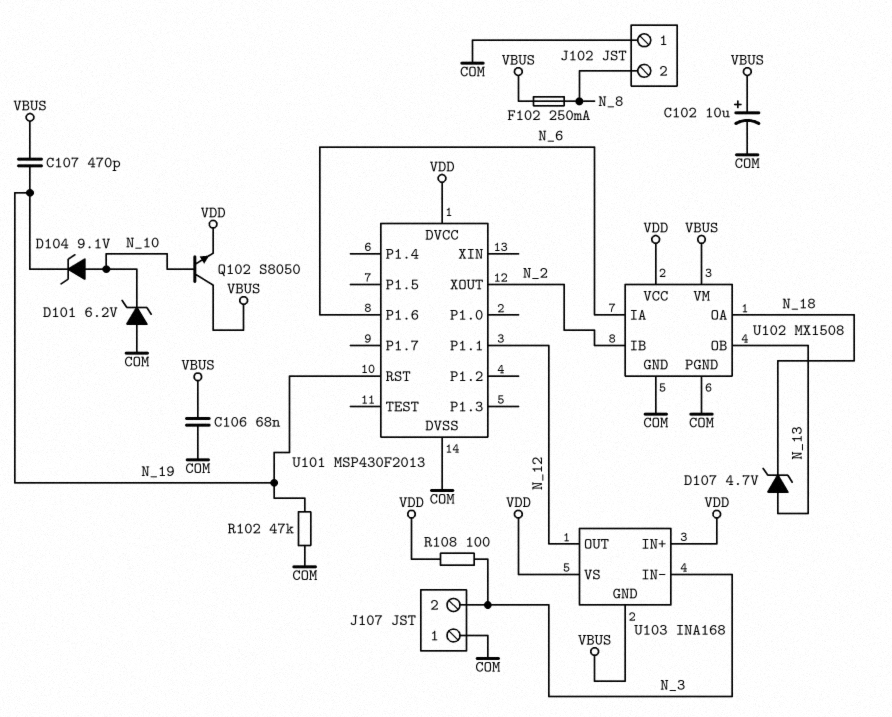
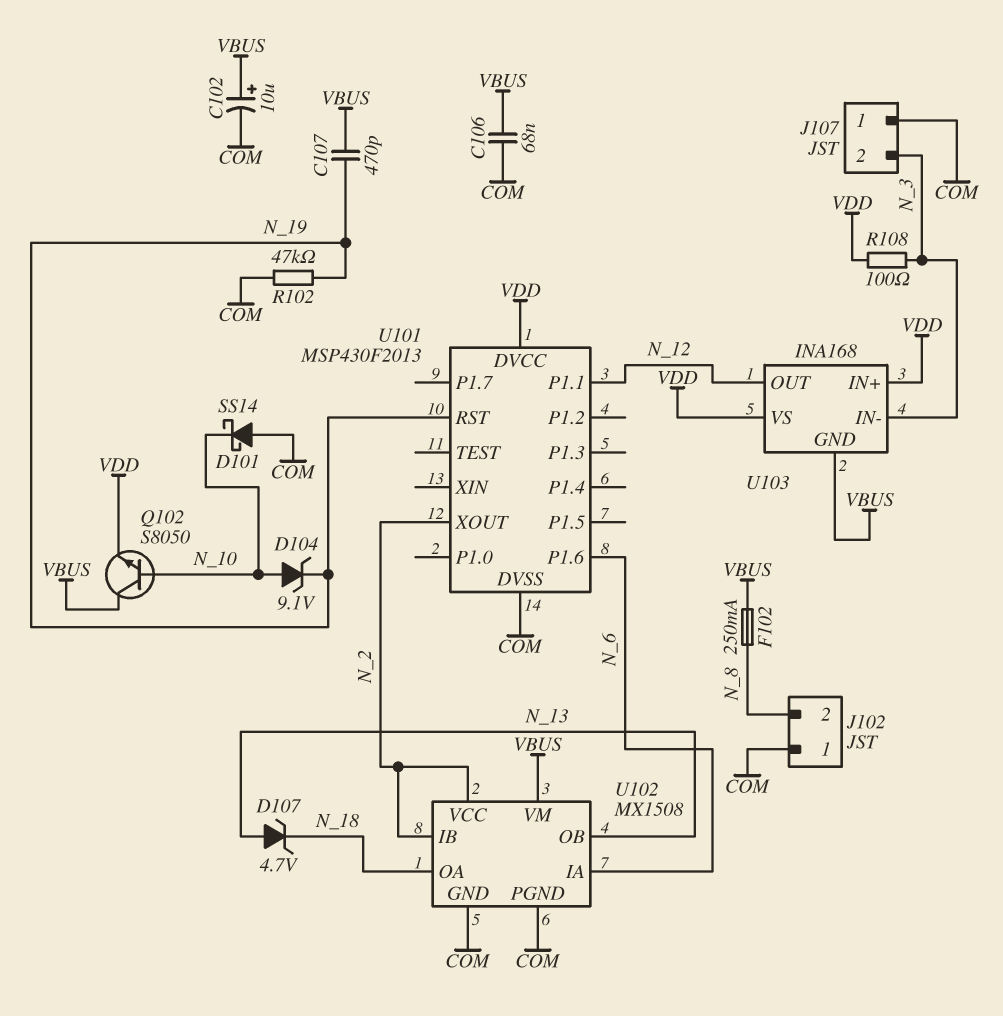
D101: zener 6.2V (A COM, K N_10) -> schottky SS14 (A COM, K N_10)
U102 pin VCC: VDD -> N_2

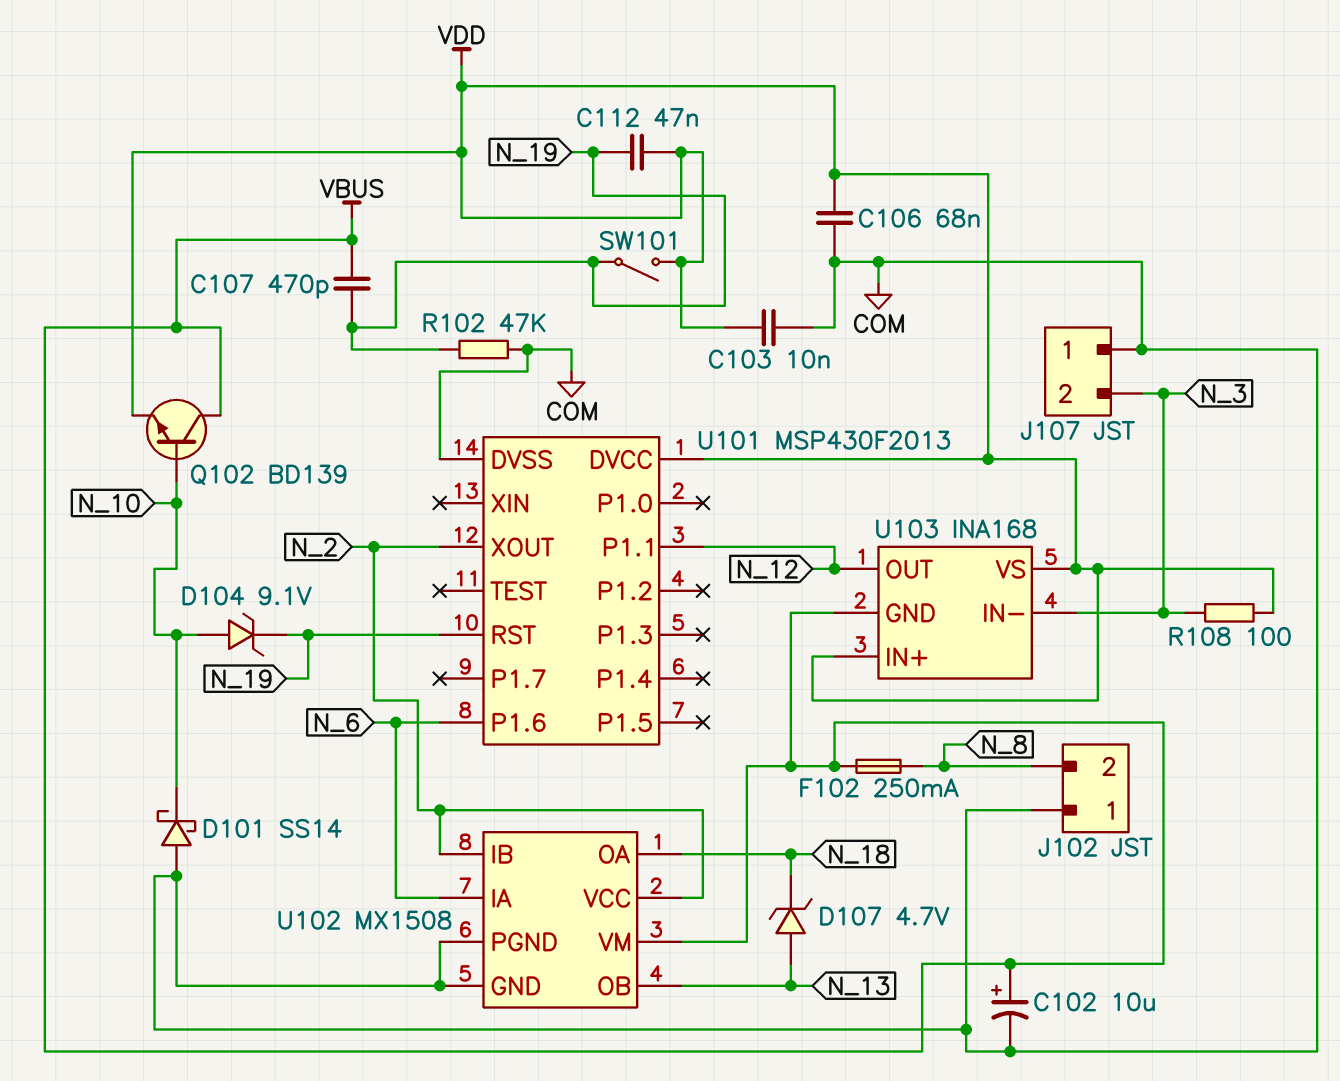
C103: none -> 10nF (COM, VDD)
C106: 68nF (COM, VBUS) -> 68nF (COM, VDD)
C112: none -> 47nF (N_19, VDD)
Q102: NPN S8050 (B N_10, C VBUS, E VDD) -> NPN BD139 (B N_10, C VBUS, E VDD)
SW101: none -> switch (N_19, VDD)

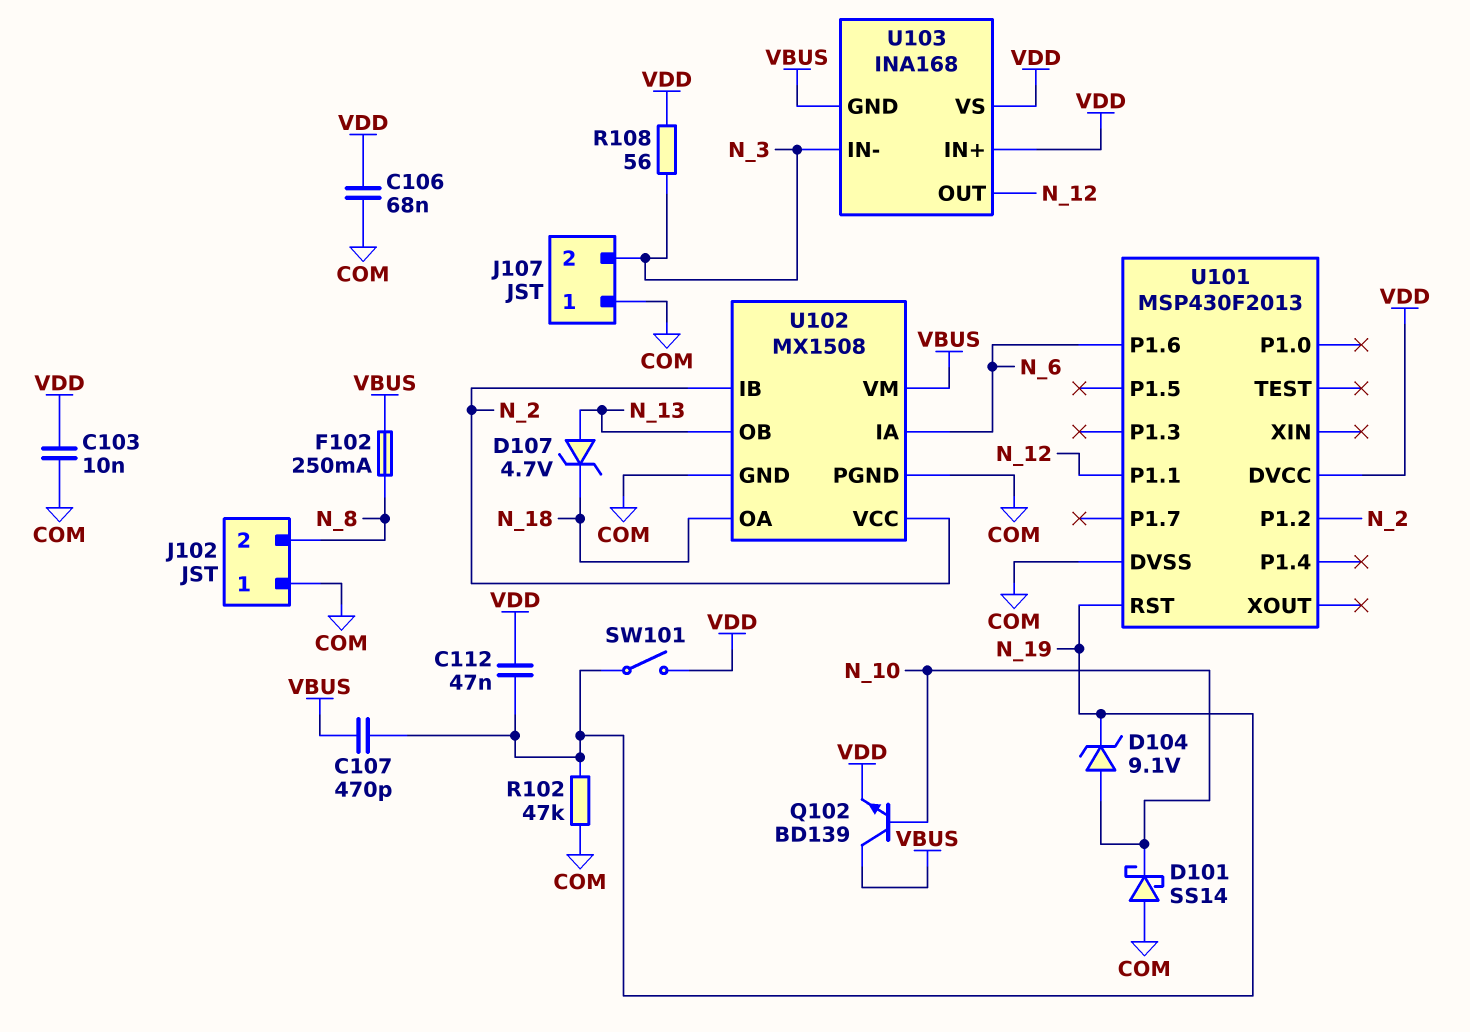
C102: 10uF (plus VBUS, minus COM) -> none
R108: 100 (N_3, VDD) -> 56 (N_3, VDD)
U101 pin P1.2: none -> N_2
U101 pin XOUT: N_2 -> none

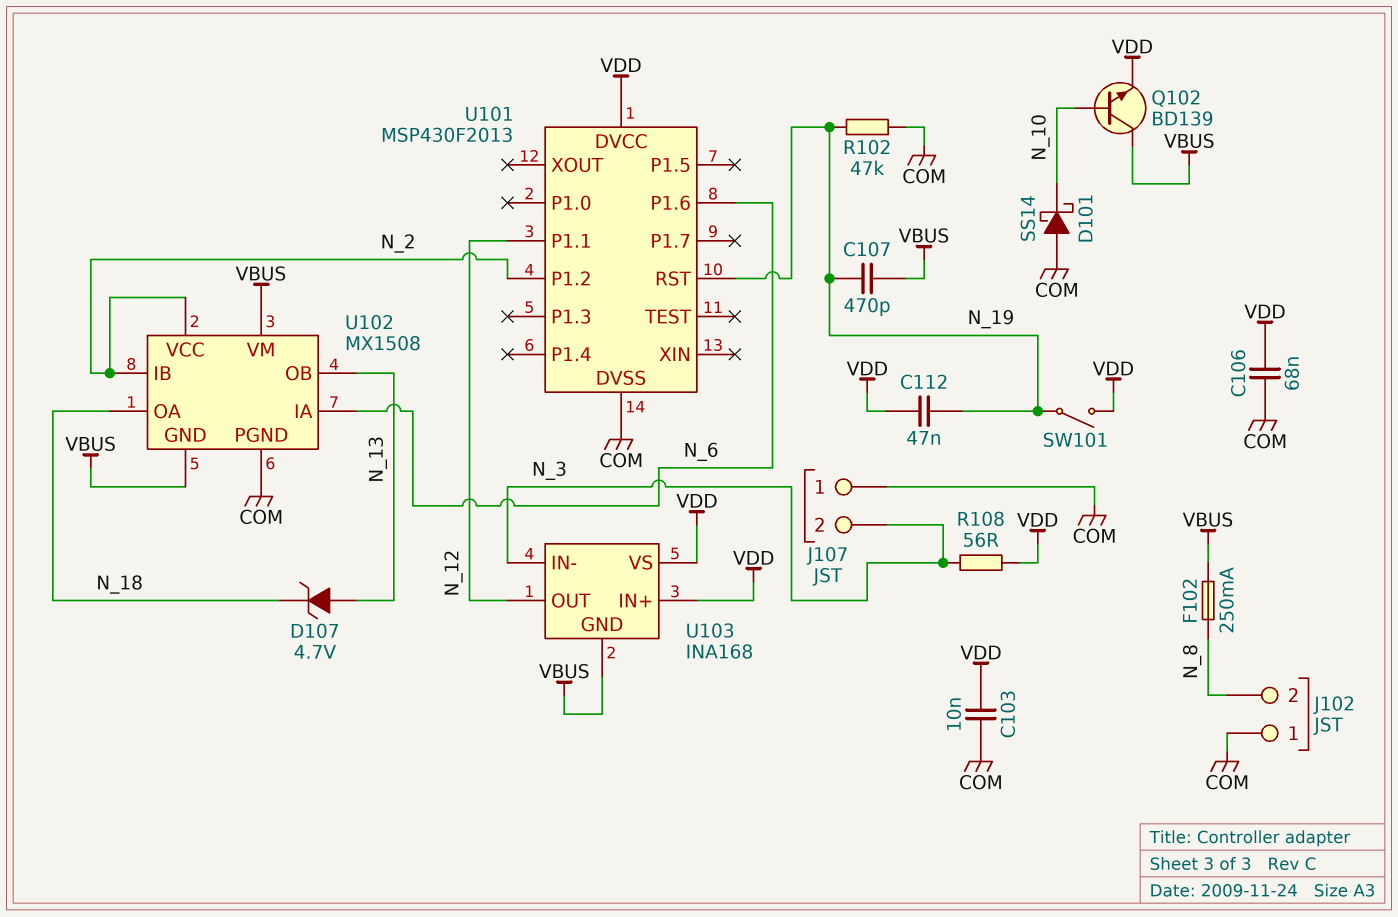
D104: zener 9.1V (A N_10, K N_19) -> none
U102 pin GND: COM -> VBUS

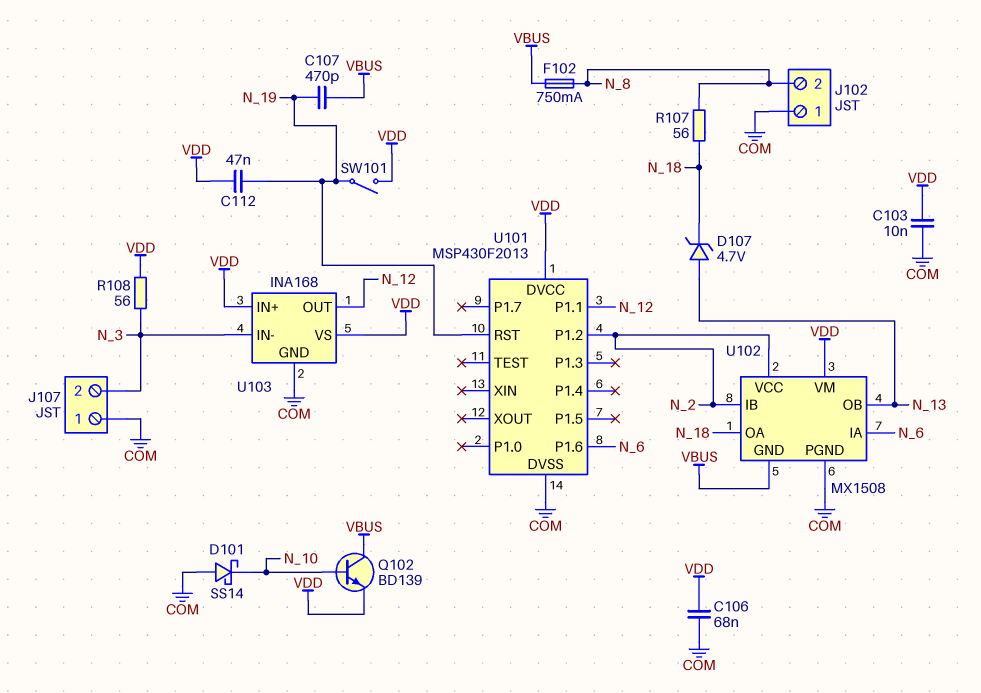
F102: 250mA (N_8, VBUS) -> 750mA (N_8, VBUS)
R102: 47k (COM, N_19) -> none
R107: none -> 56 (N_8, N_18)
U102 pin VM: VBUS -> VDD
U103 pin GND: VBUS -> COM

